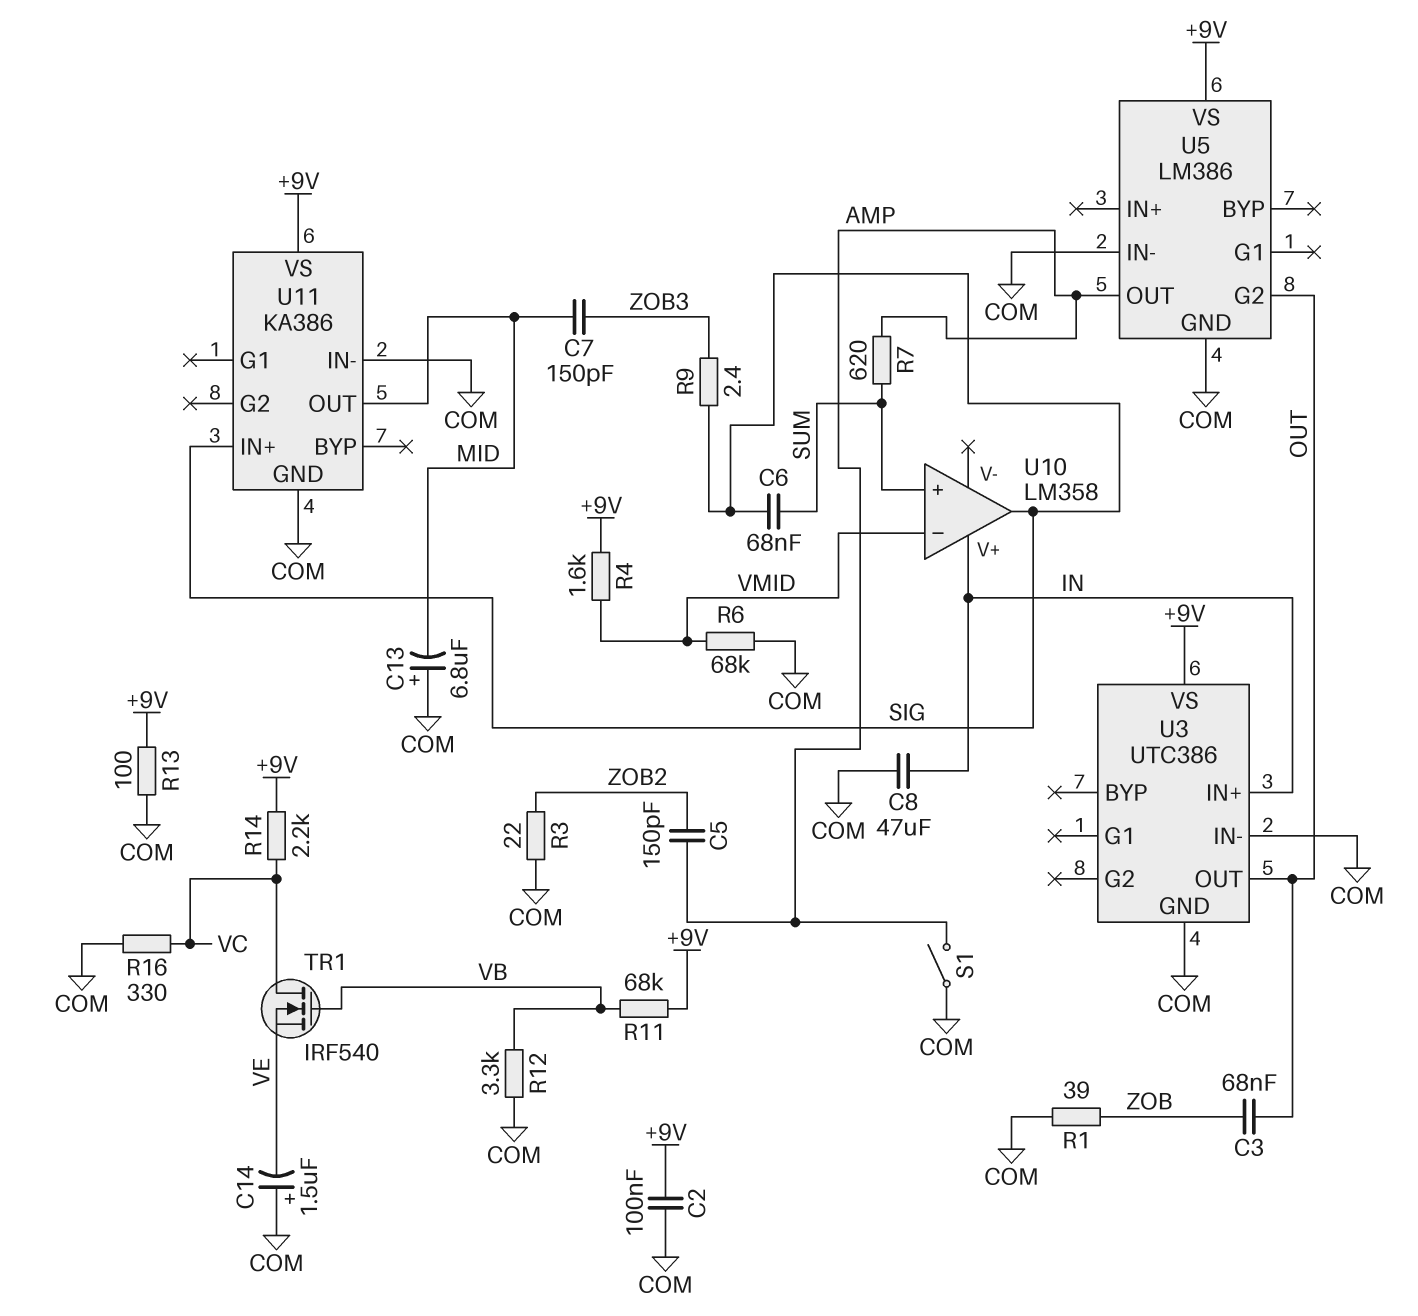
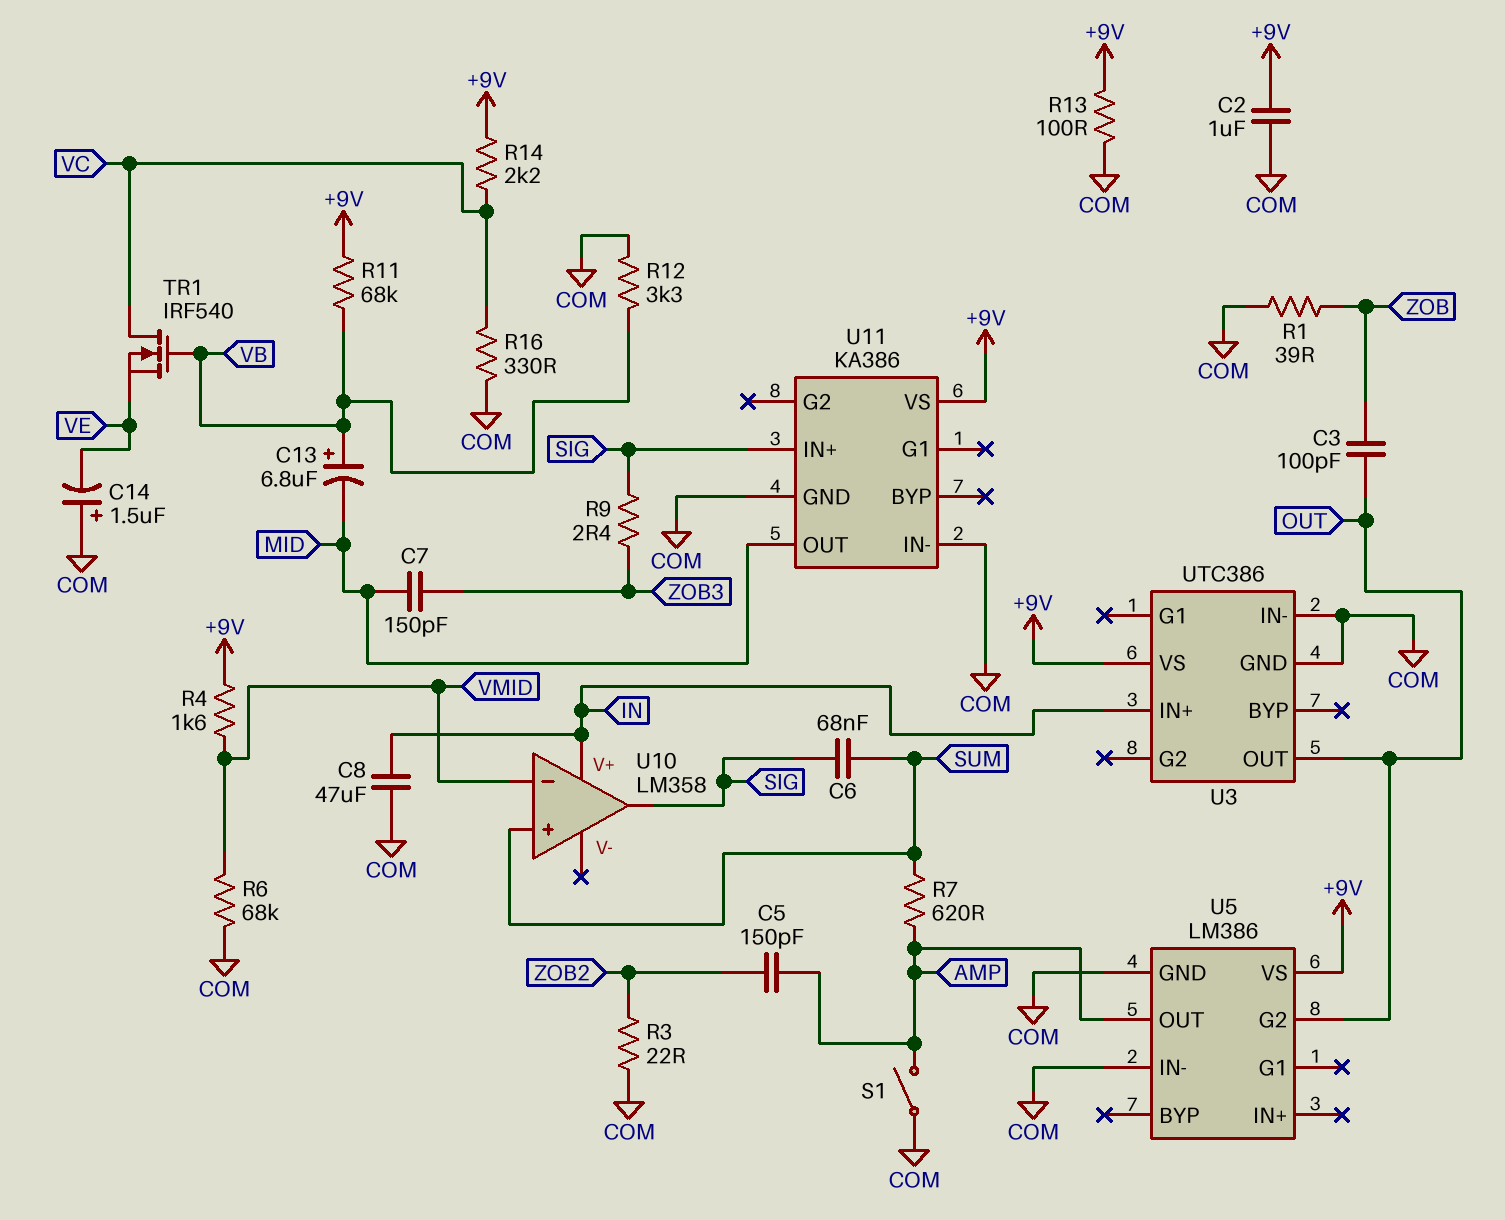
C2: 100nF (+9V, COM) -> 1uF (+9V, COM)
C3: 68nF (OUT, ZOB) -> 100pF (OUT, ZOB)
C13: 6.8uF (plus COM, minus MID) -> 6.8uF (plus VB, minus MID)

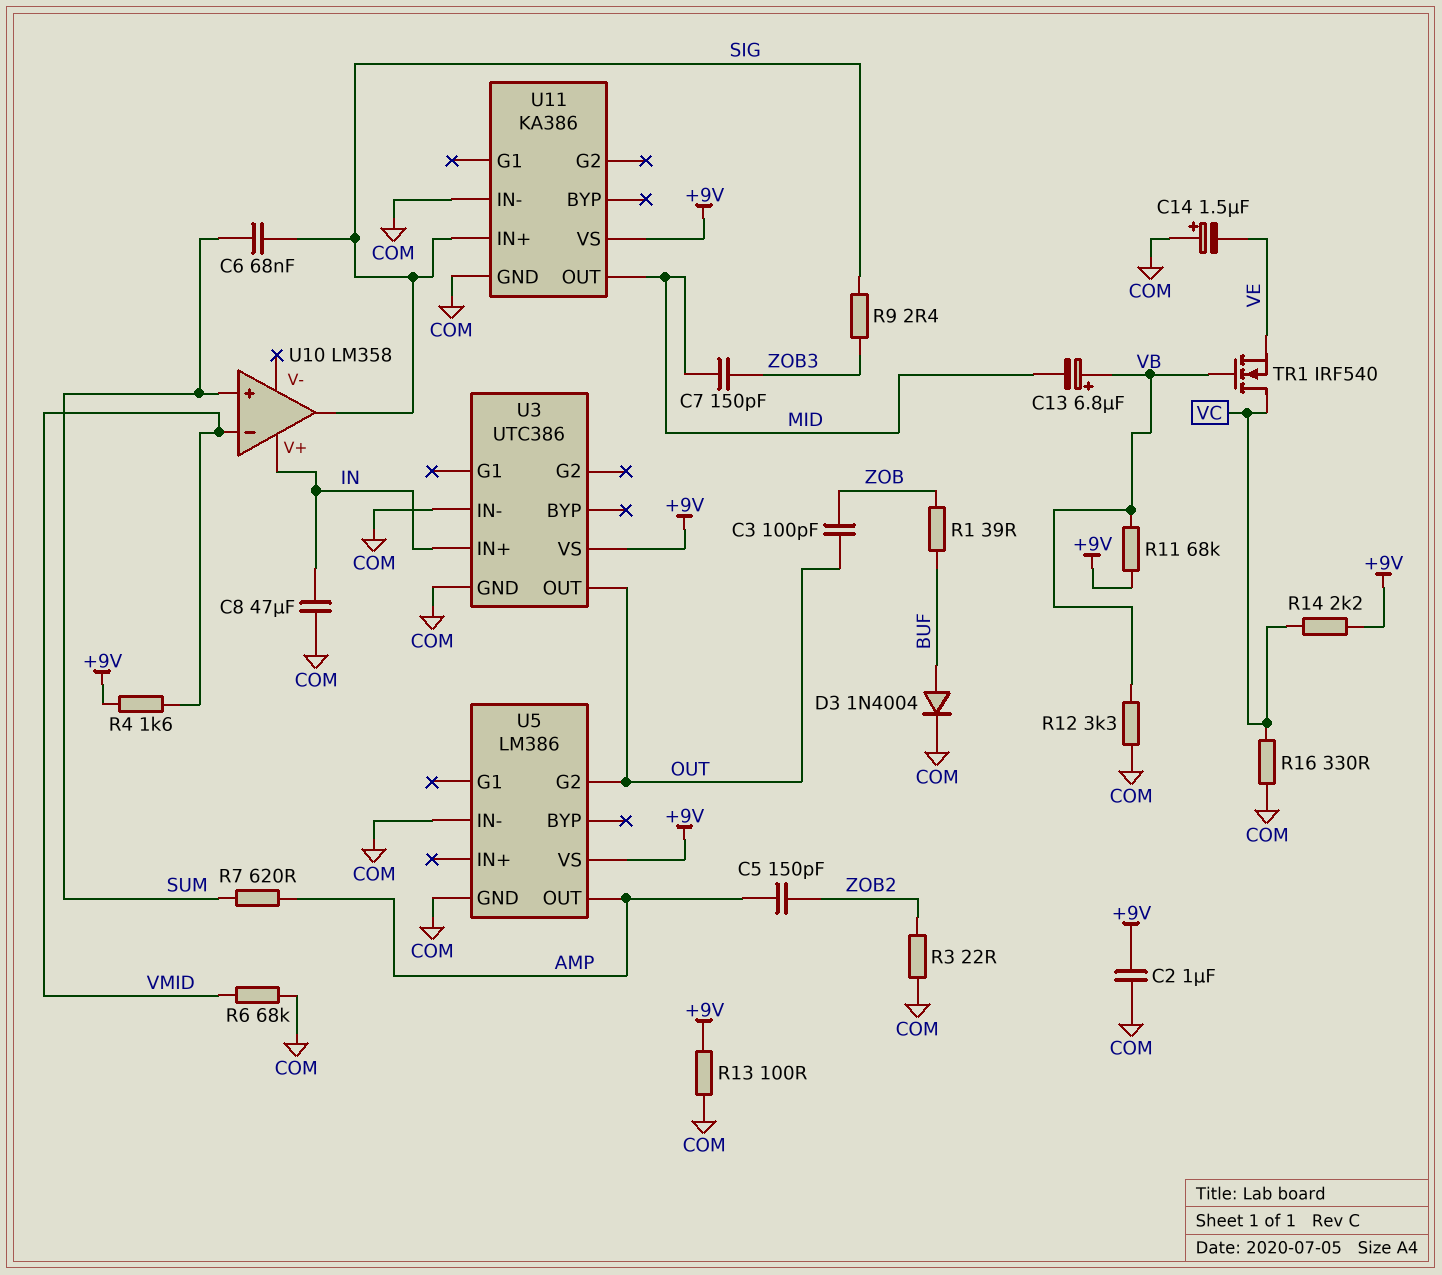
D3: none -> diode 1N4004 (A BUF, K COM)
R1: 39 (COM, ZOB) -> 39 (BUF, ZOB)
S1: switch (AMP, COM) -> none

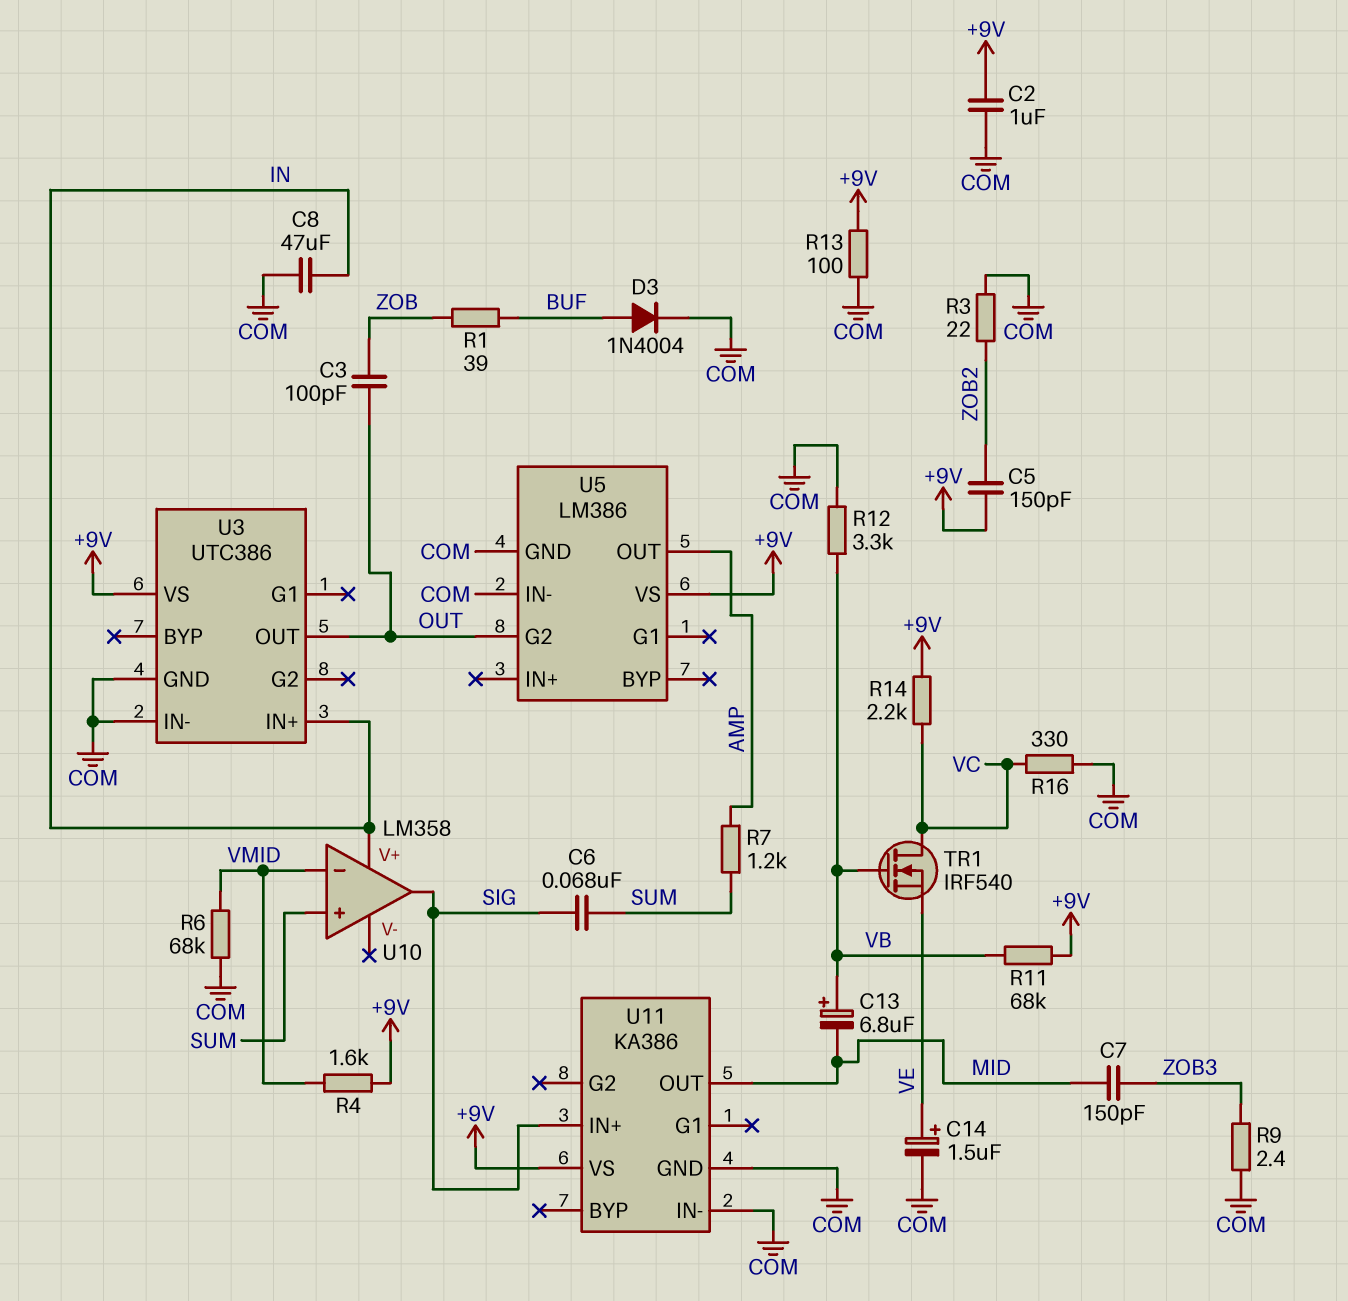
C5: 150pF (AMP, ZOB2) -> 150pF (+9V, ZOB2)
C14: 1.5uF (plus COM, minus VE) -> 1.5uF (plus VE, minus COM)
R7: 620 (AMP, SUM) -> 1.2k (AMP, SUM)
R9: 2.4 (SIG, ZOB3) -> 2.4 (COM, ZOB3)

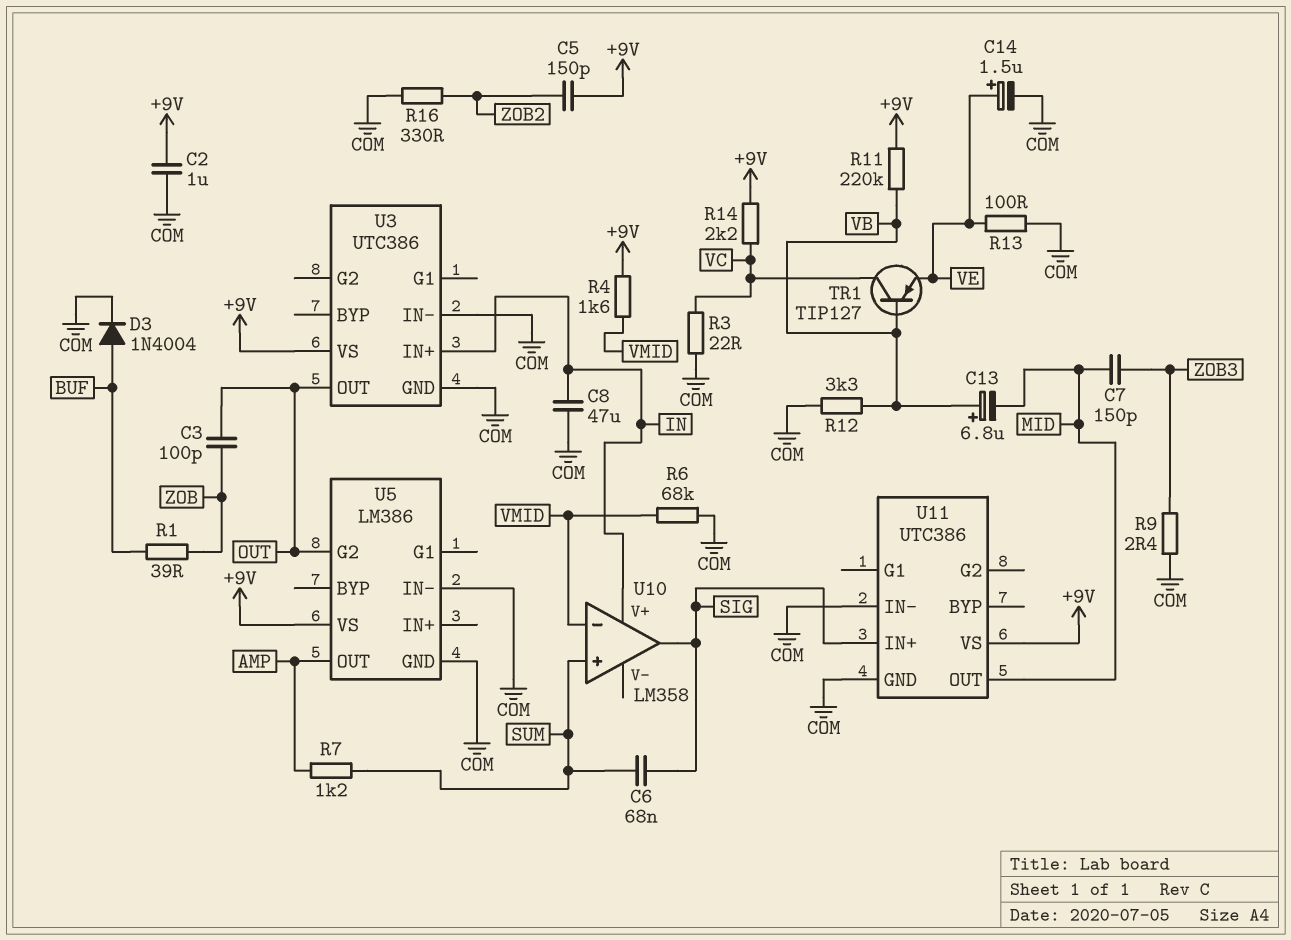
R3: 22 (COM, ZOB2) -> 22 (COM, VC)
R11: 68k (+9V, VB) -> 220k (+9V, VB)
R13: 100 (+9V, COM) -> 100 (COM, VE)
R16: 330 (COM, VC) -> 330 (COM, ZOB2)
TR1: NMOS IRF540 (G VB, D VC, S VE) -> PNP TIP127 (B VB, C VC, E VE)
U11: KA386 -> UTC386

